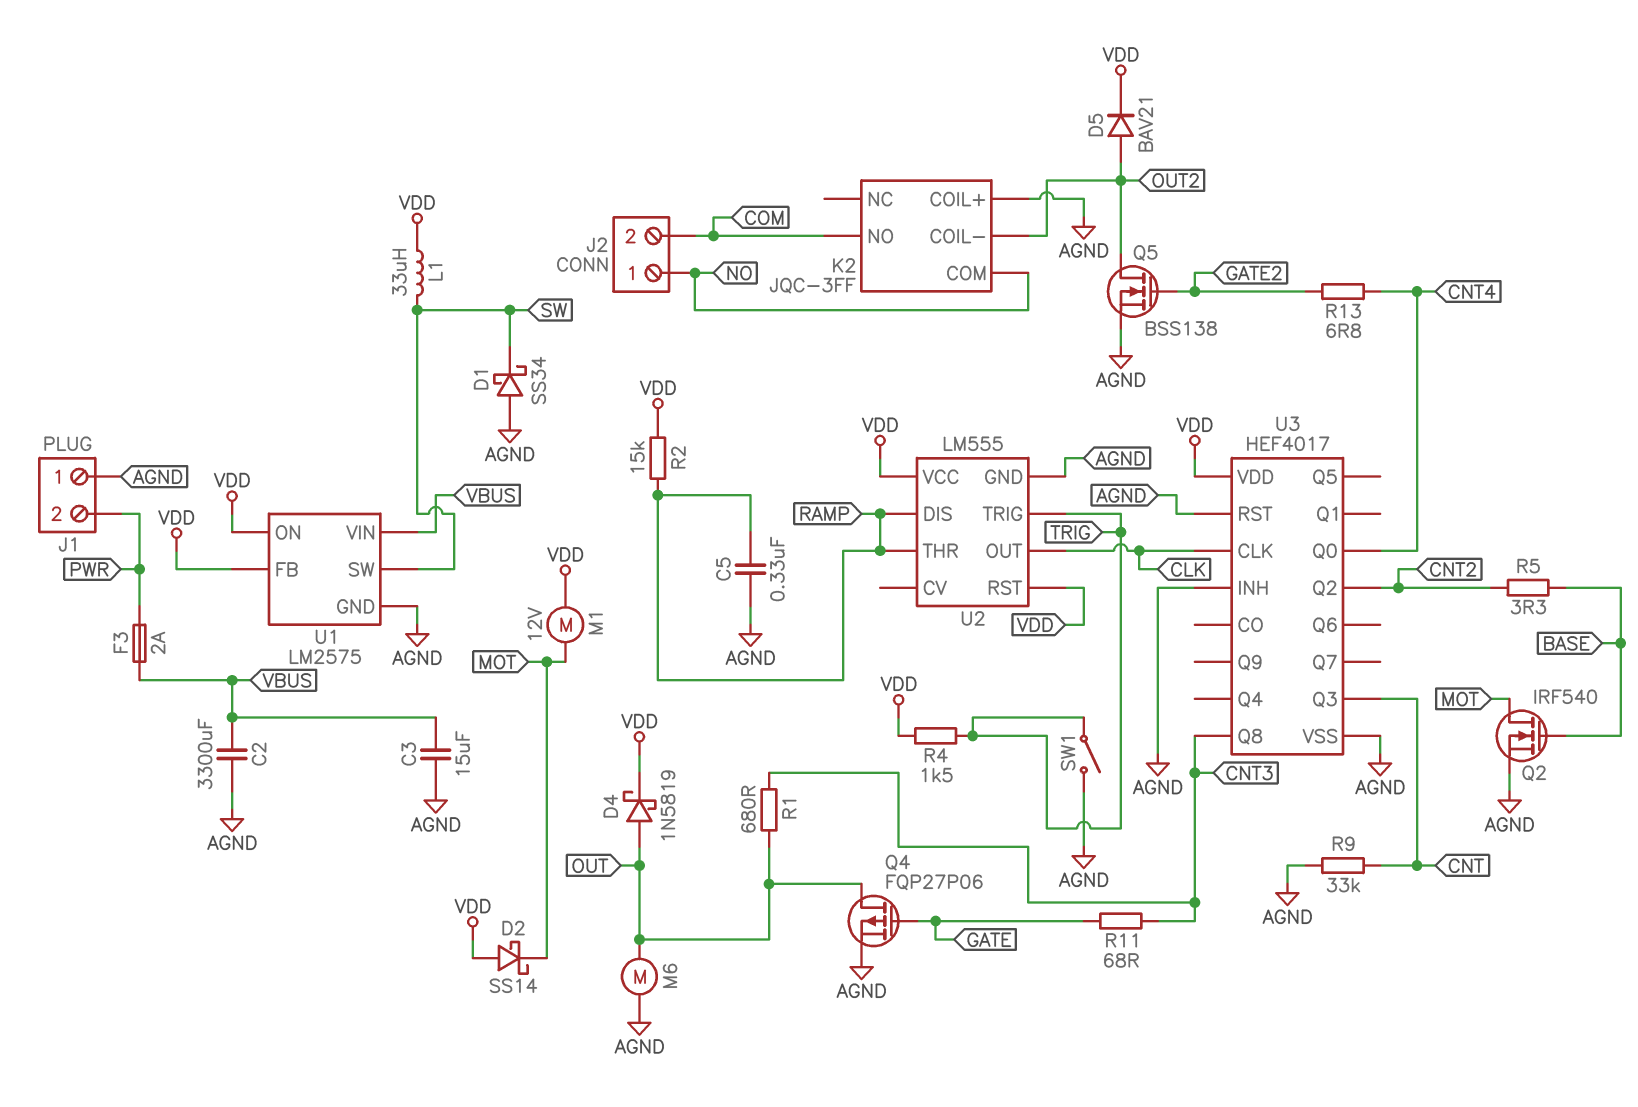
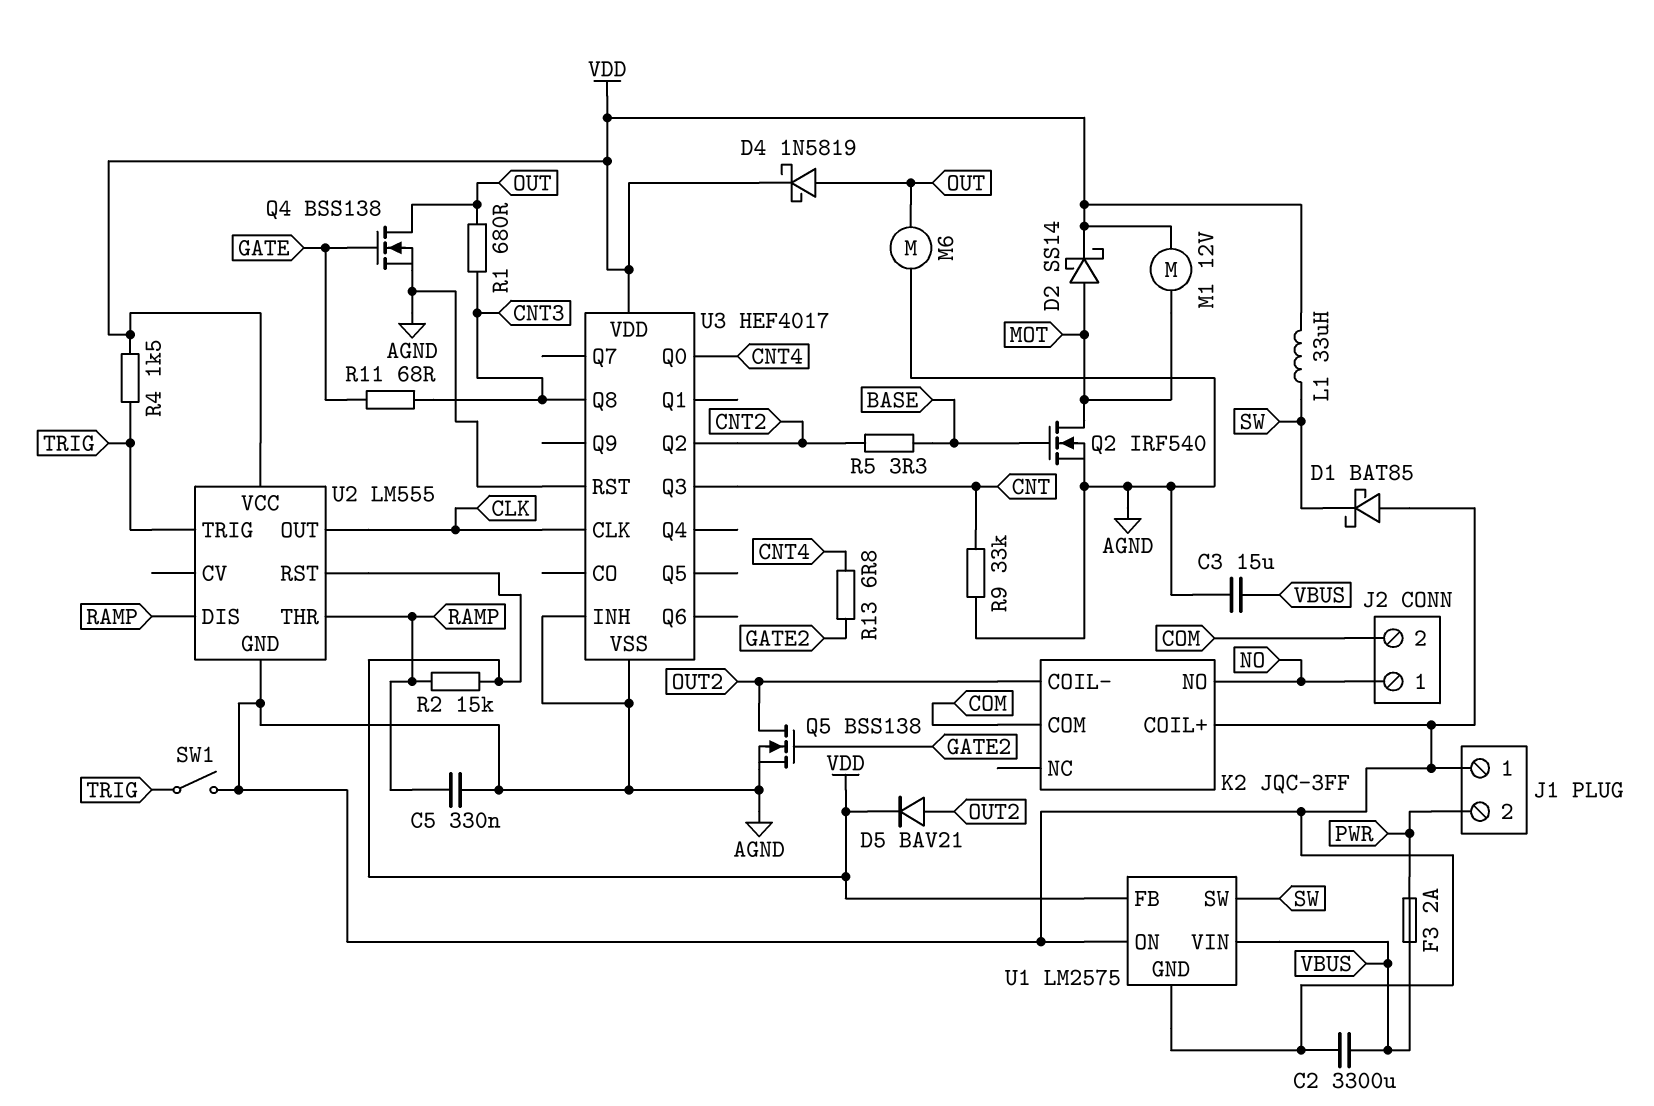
D1: schottky SS34 (A AGND, K SW) -> schottky BAT85 (A AGND, K SW)
D2: schottky SS14 (A VDD, K MOT) -> schottky SS14 (A MOT, K VDD)
K2 pin COM: NO -> COM
K2 pin NO: COM -> NO
Q4: PMOS FQP27P06 (G GATE, D OUT, S AGND) -> NMOS BSS138 (G GATE, D OUT, S AGND)
U1 pin ON: VDD -> AGND

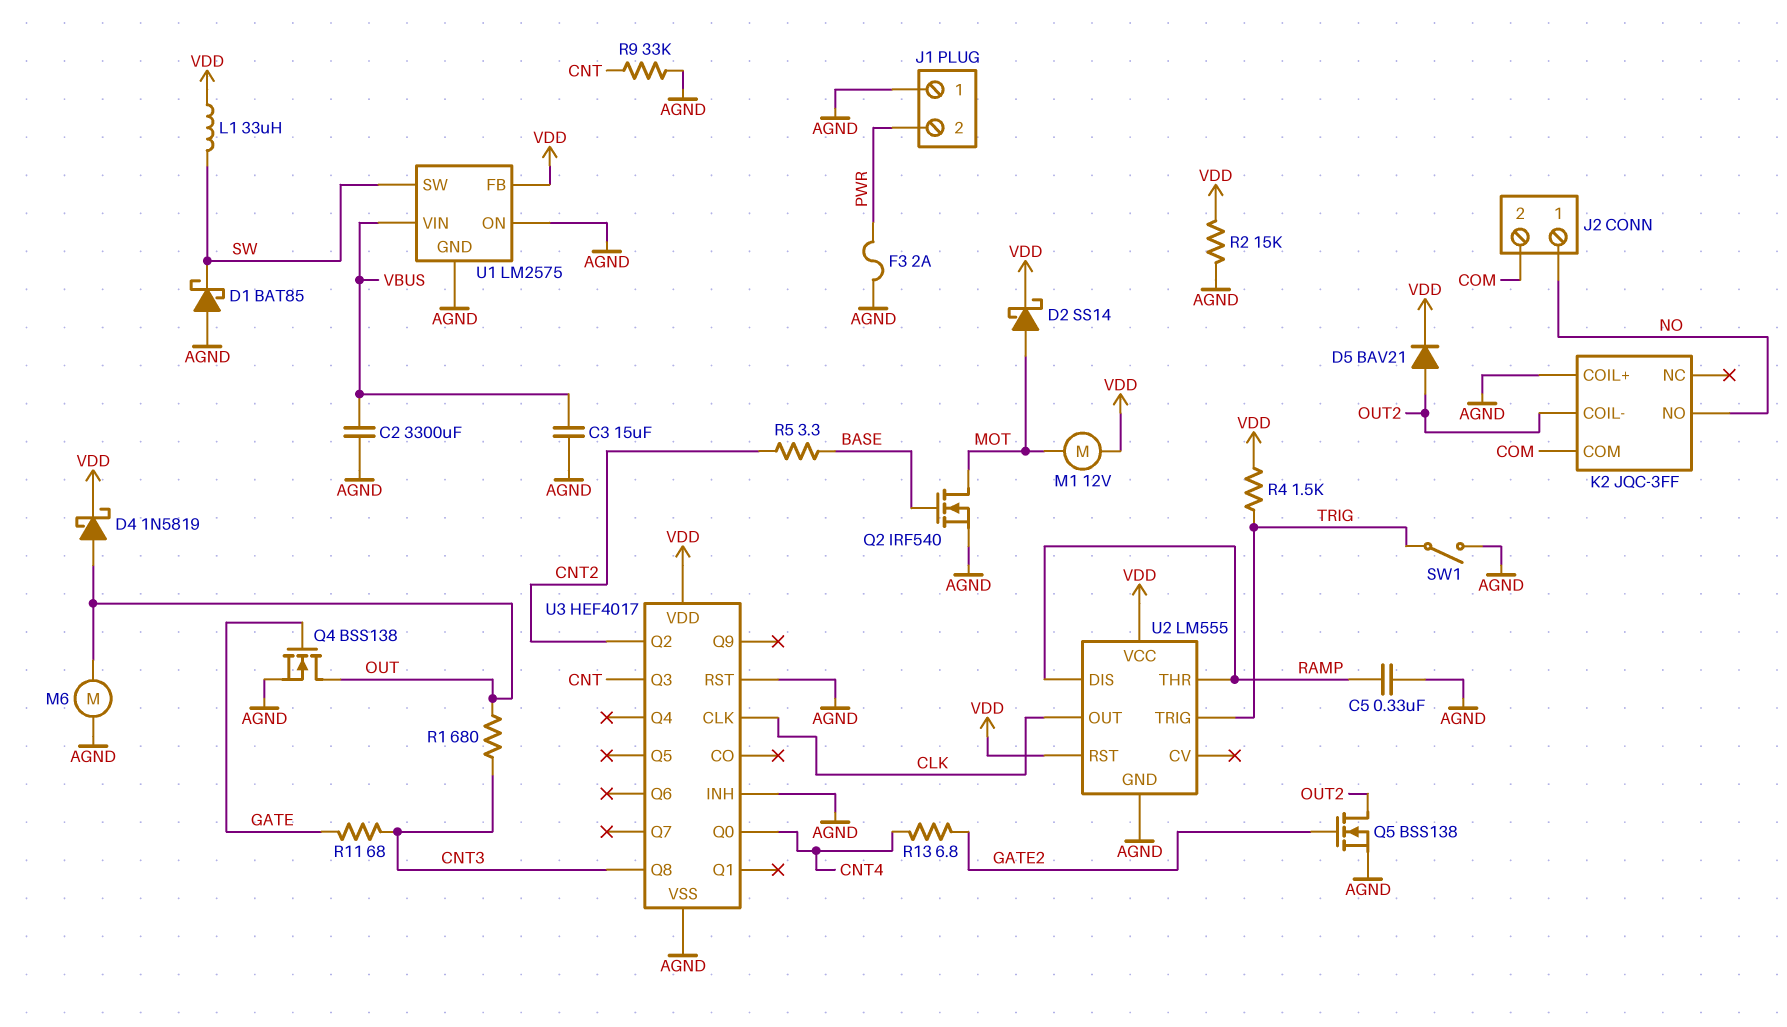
F3: 2A (PWR, VBUS) -> 2A (AGND, PWR)
R2: 15k (RAMP, VDD) -> 15k (AGND, VDD)

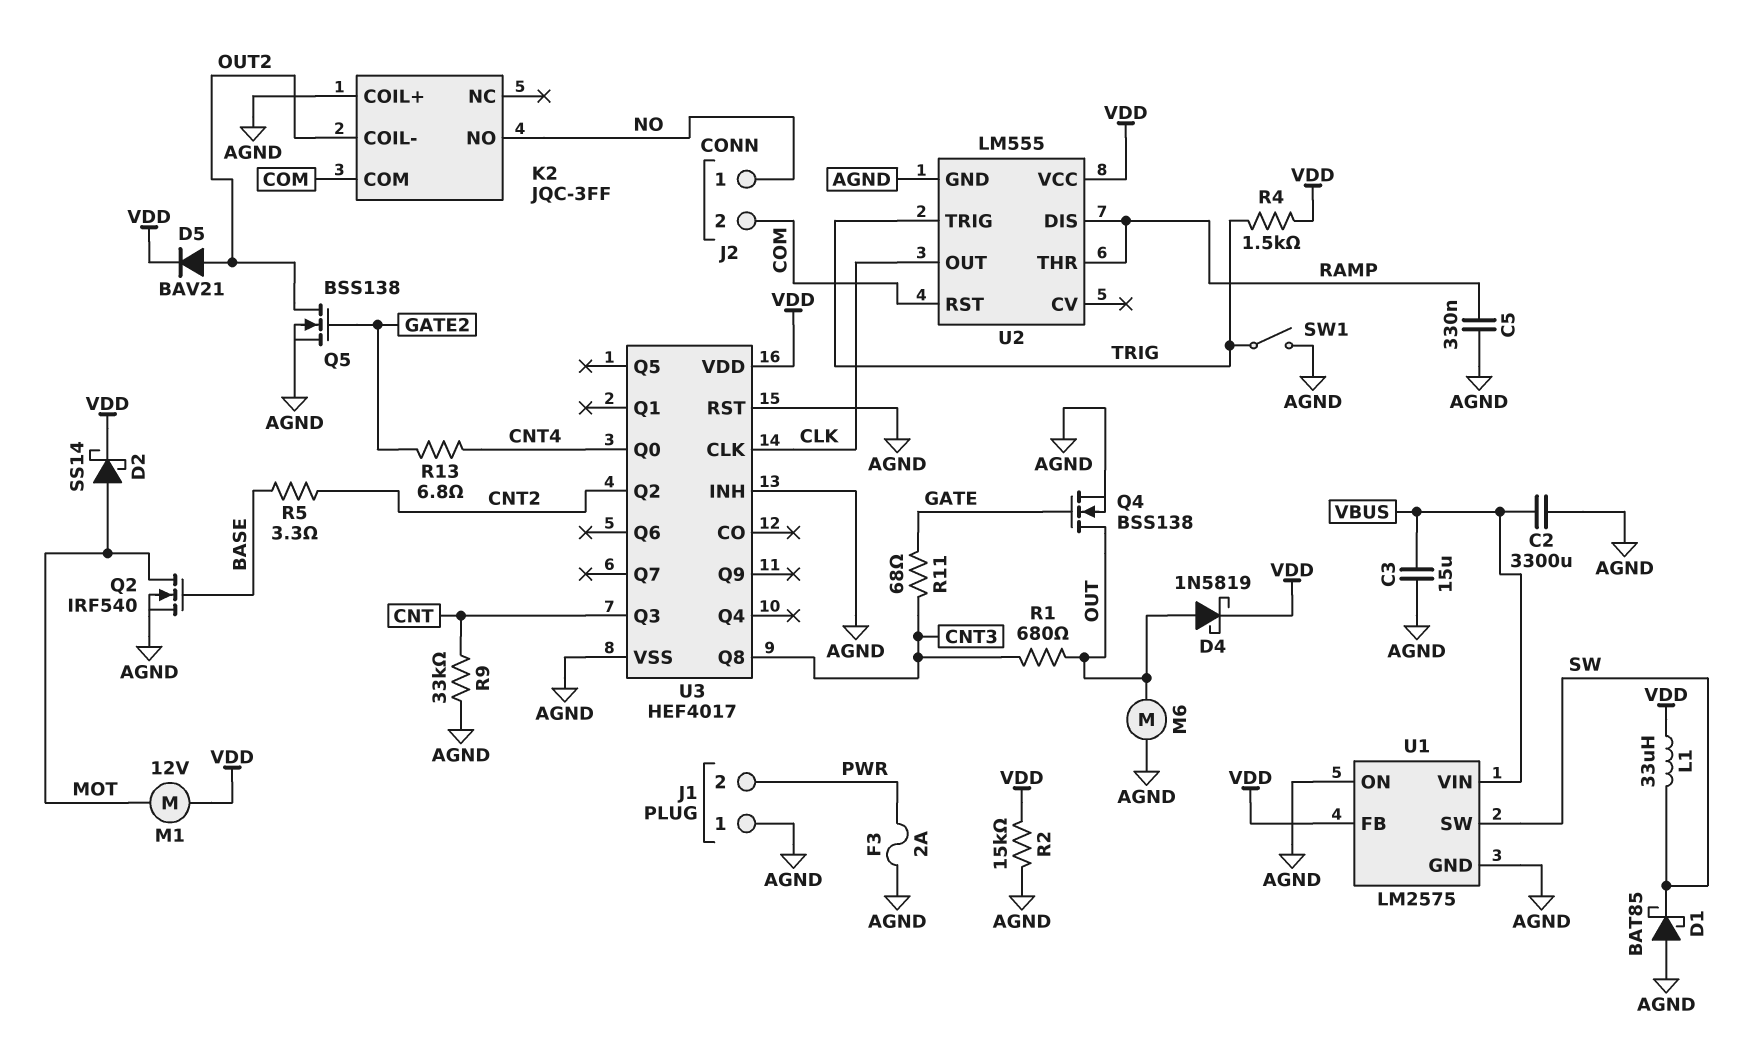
U2 pin RST: VDD -> COM

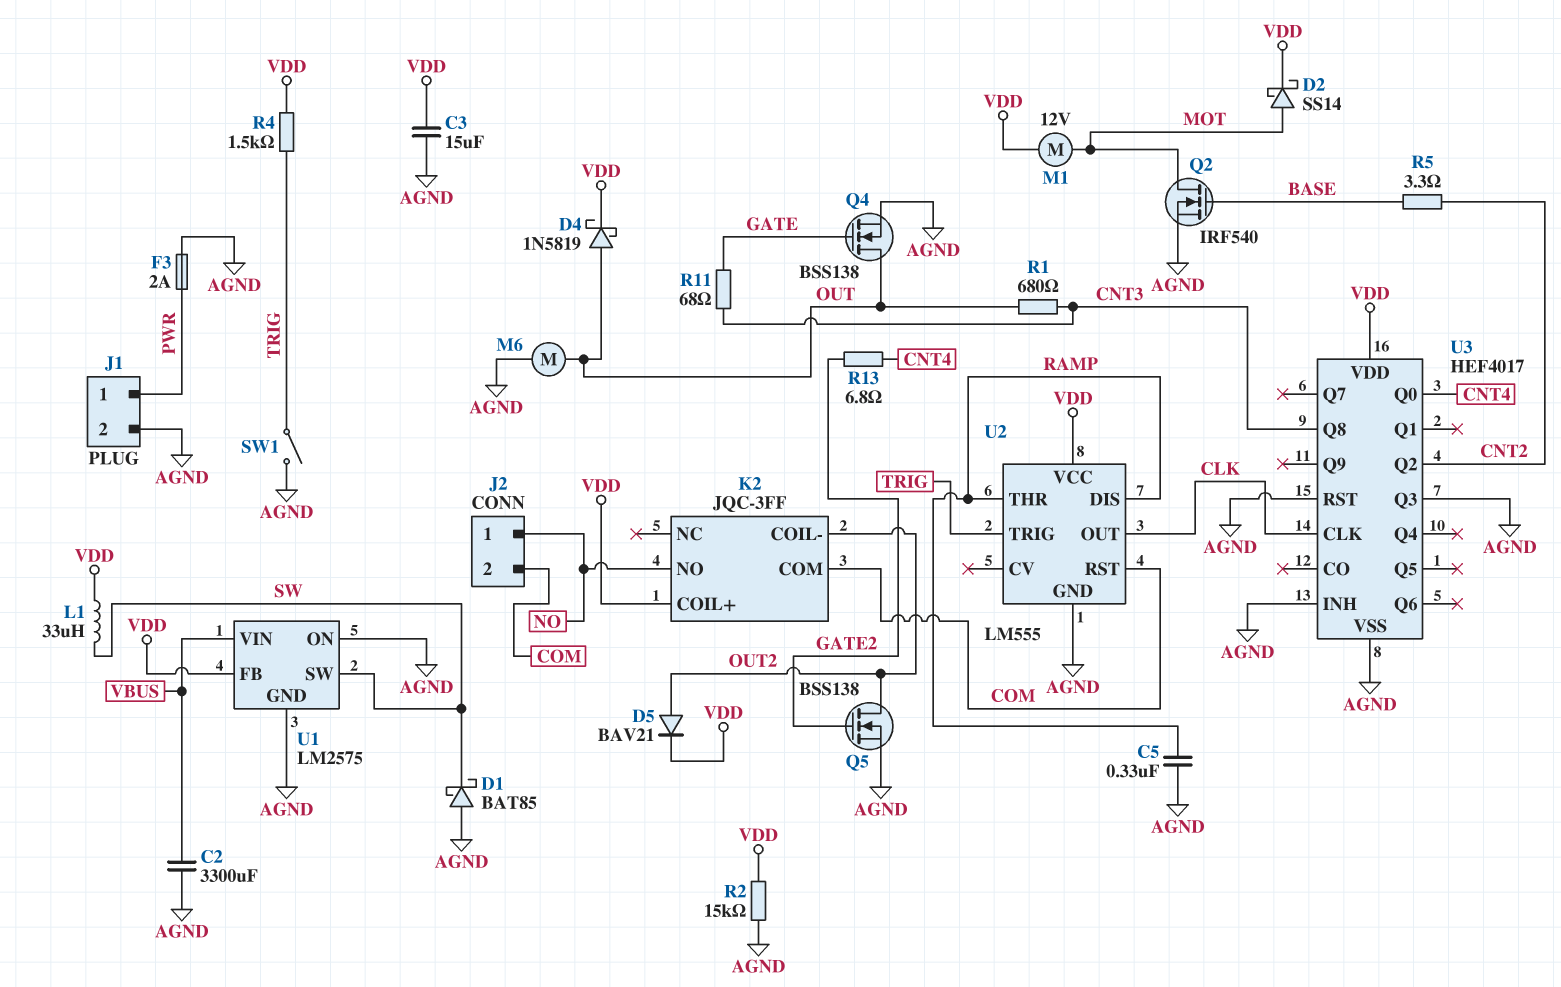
C3: 15uF (AGND, VBUS) -> 15uF (AGND, VDD)
J1 pin 1: AGND -> PWR
J1 pin 2: PWR -> AGND
K2 pin COIL+: AGND -> VDD
R9: 33k (AGND, CNT) -> none
U3 pin Q3: CNT -> AGND

